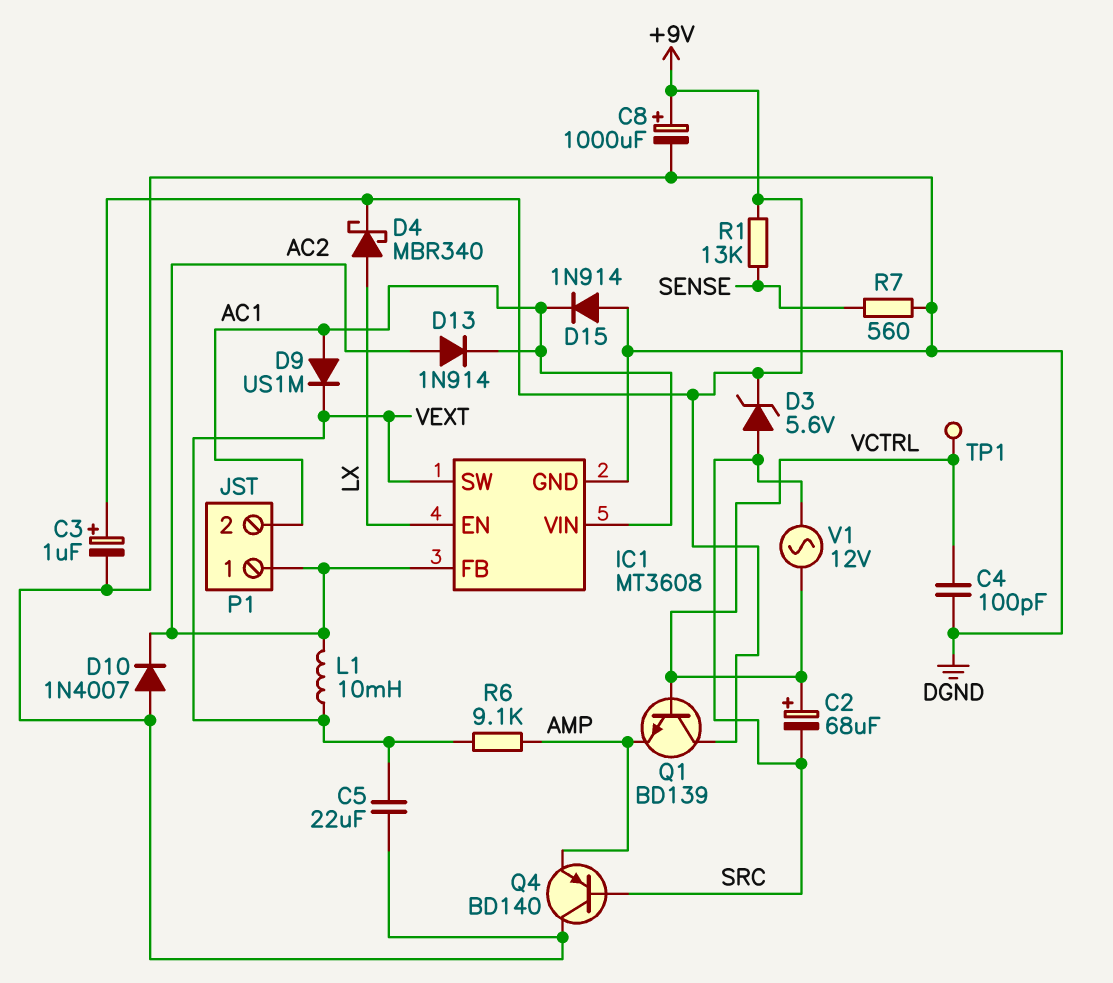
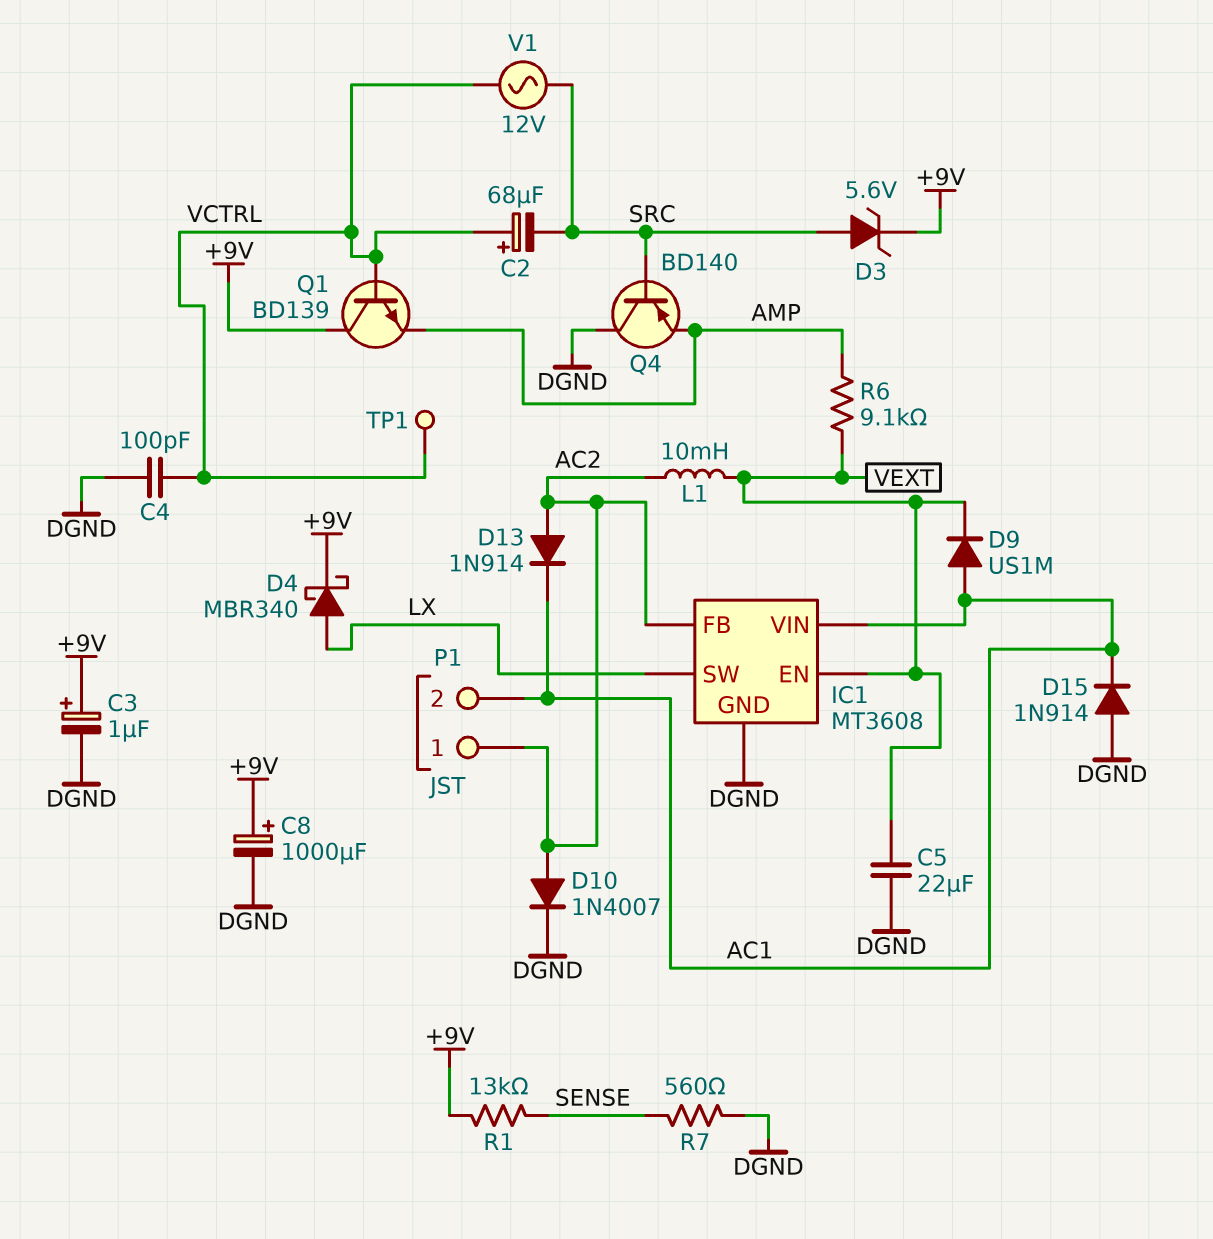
D10: diode 1N4007 (A DGND, K AC2) -> diode 1N4007 (A AC2, K DGND)
IC1 pin EN: LX -> VEXT
IC1 pin SW: VEXT -> LX

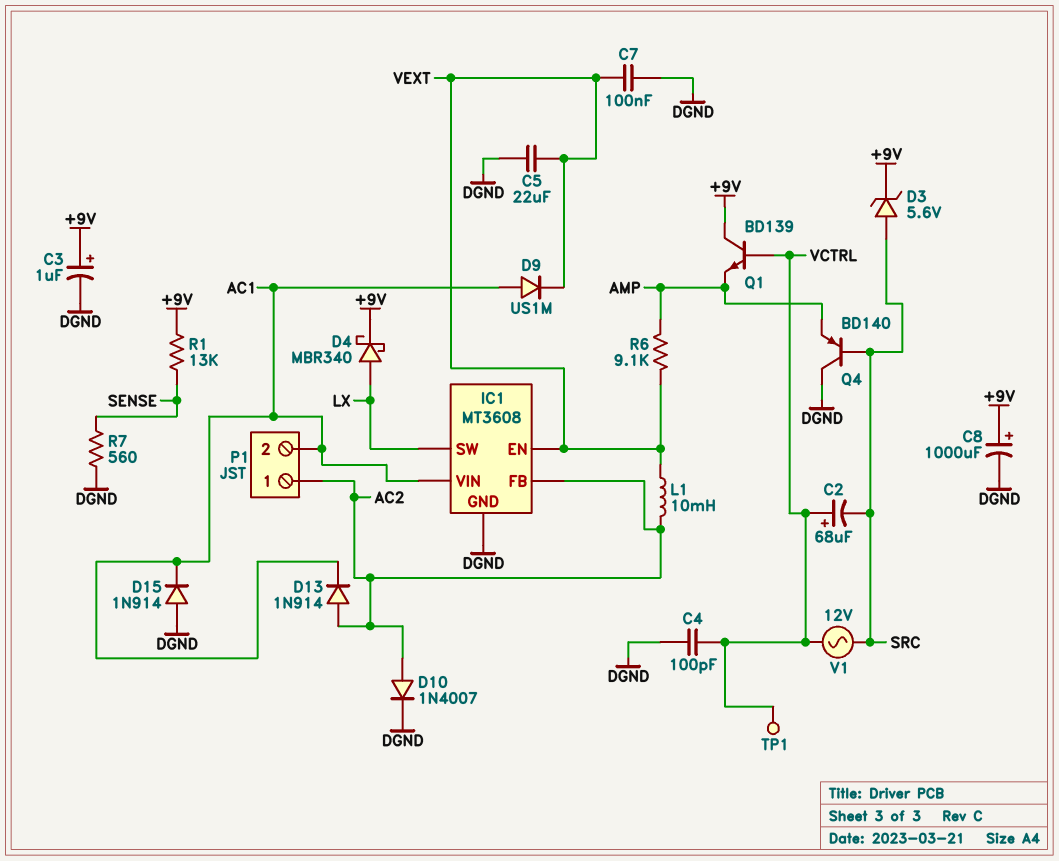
C7: none -> 100nF (DGND, VEXT)

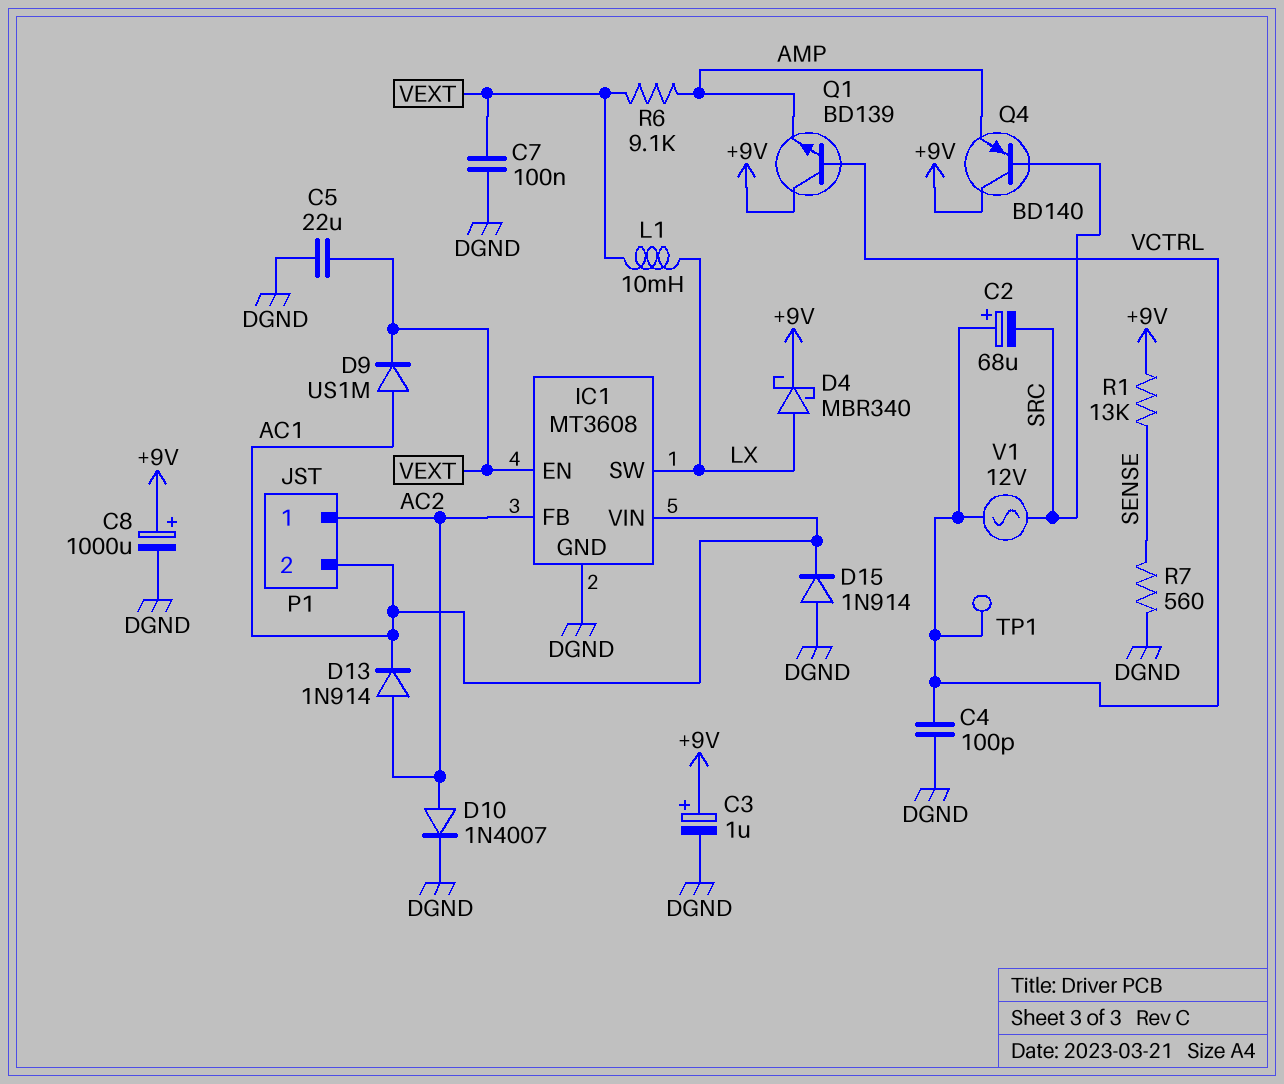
D3: zener 5.6V (A SRC, K +9V) -> none
L1: 10mH (AC2, VEXT) -> 10mH (LX, VEXT)
Q4: PNP BD140 (B SRC, C DGND, E AMP) -> PNP BD140 (B SRC, C +9V, E AMP)

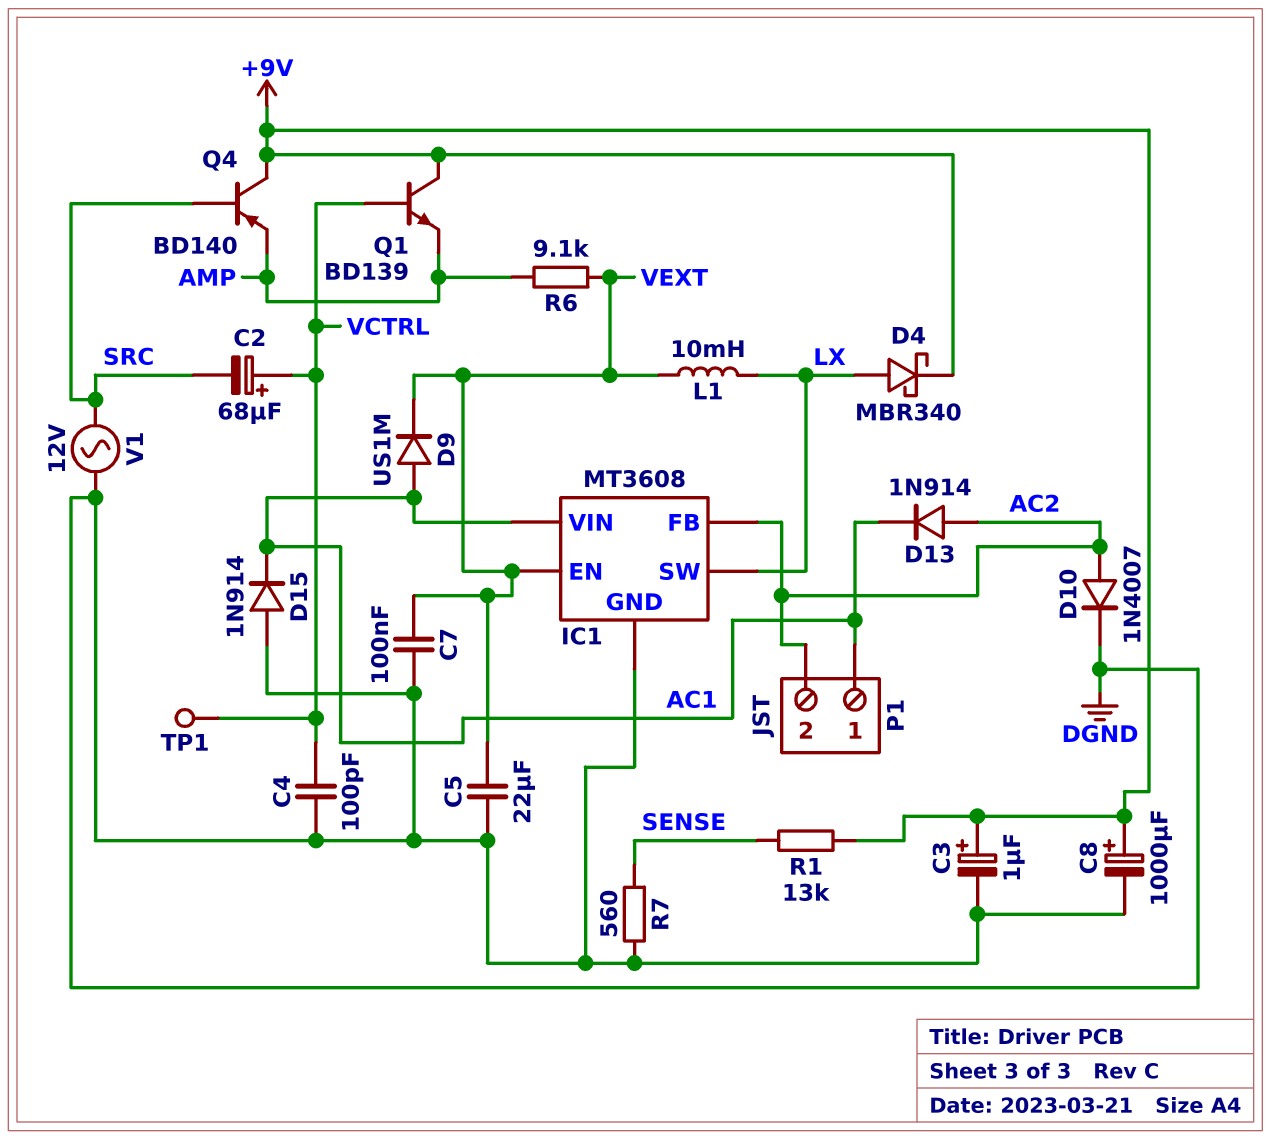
P1 pin 1: AC2 -> AC1
P1 pin 2: AC1 -> AC2
V1: AC 12V (SRC, VCTRL) -> AC 12V (DGND, SRC)

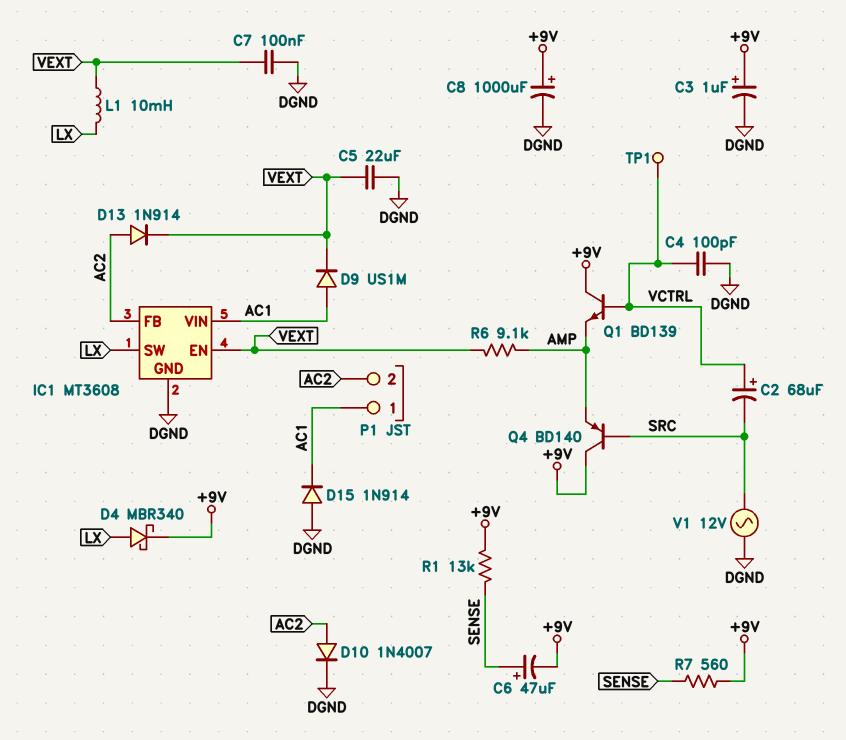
C6: none -> 47uF (plus SENSE, minus +9V)
D13: diode 1N914 (A AC2, K AC1) -> diode 1N914 (A AC2, K VEXT)
R7: 560 (DGND, SENSE) -> 560 (+9V, SENSE)

